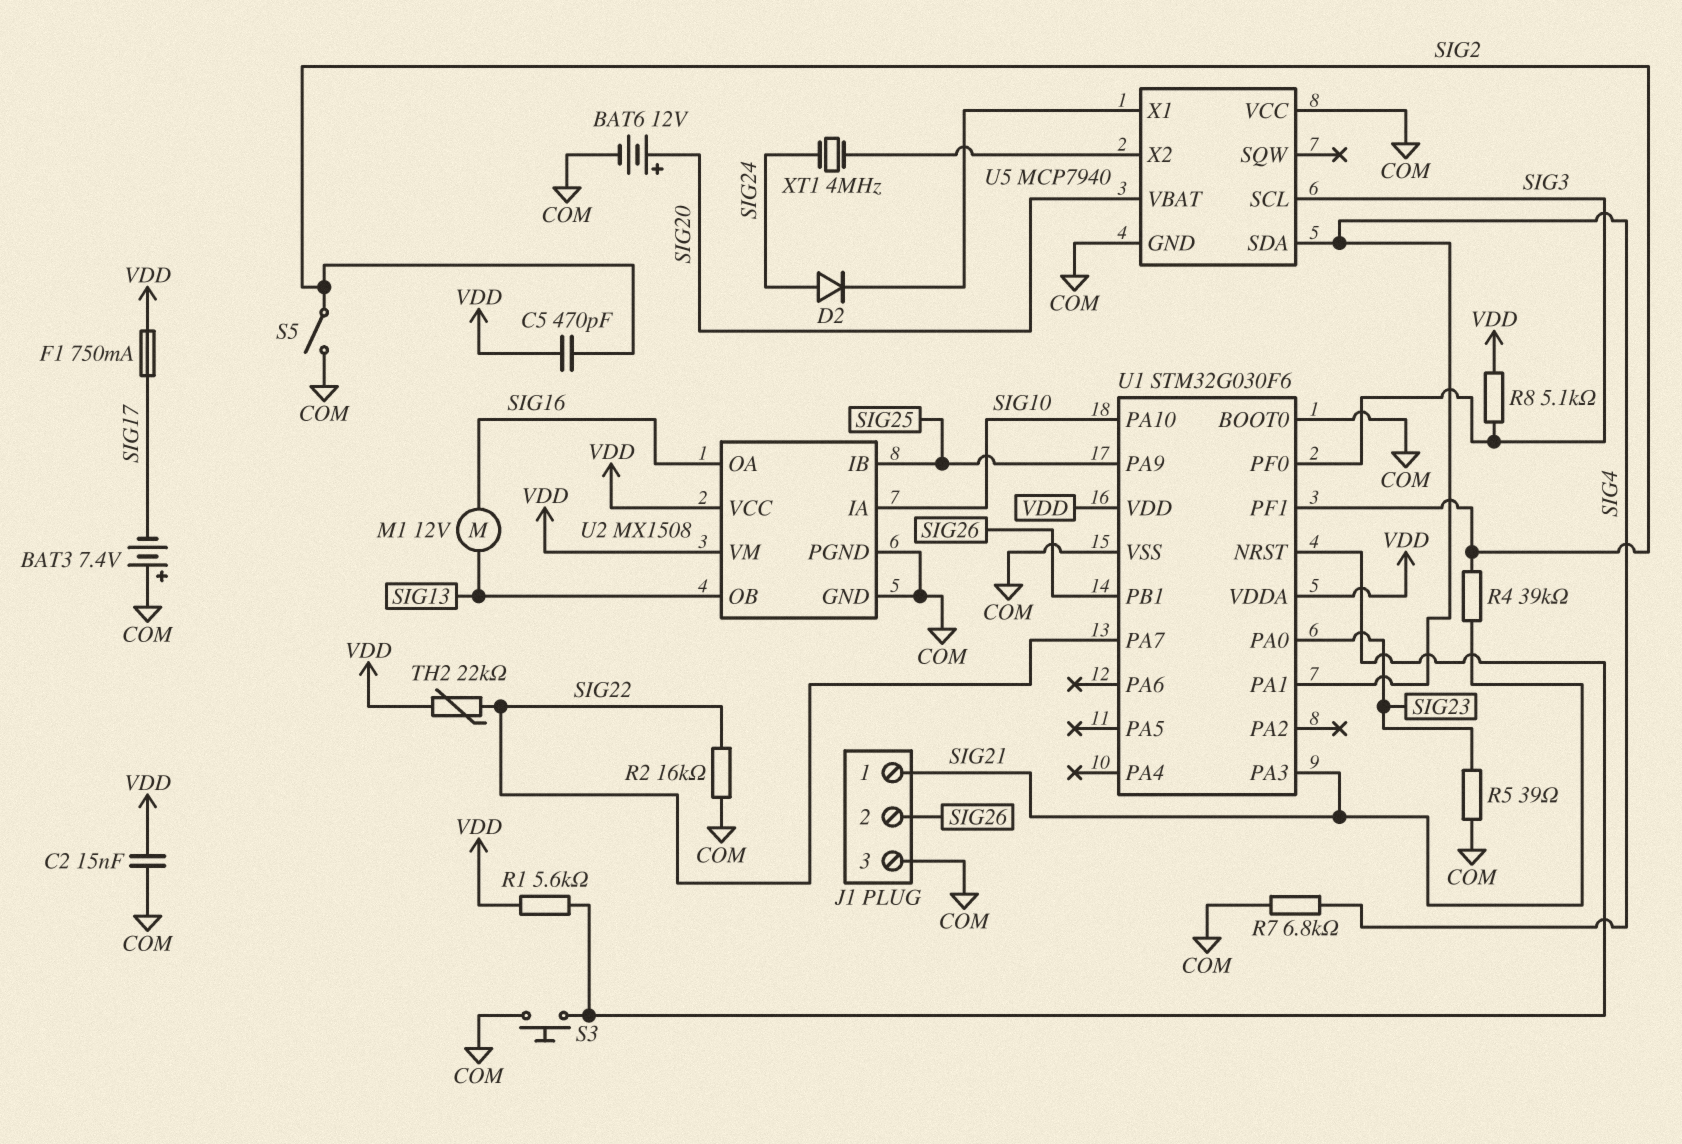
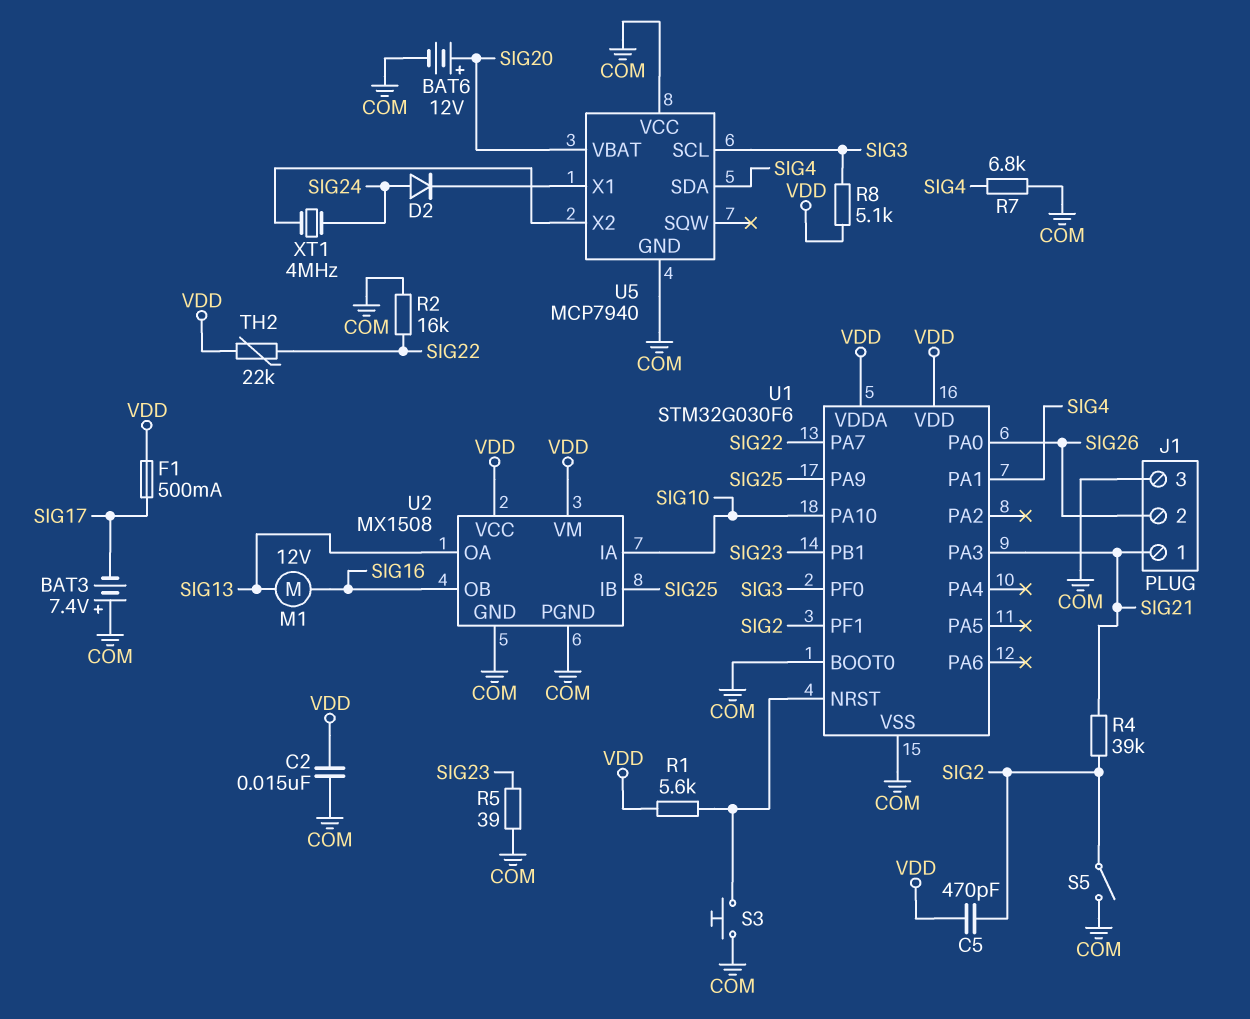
F1: 750mA (SIG17, VDD) -> 500mA (SIG17, VDD)
U1 pin PA0: SIG23 -> SIG26
U1 pin PB1: SIG26 -> SIG23
U2 pin OA: SIG16 -> SIG13
U2 pin OB: SIG13 -> SIG16

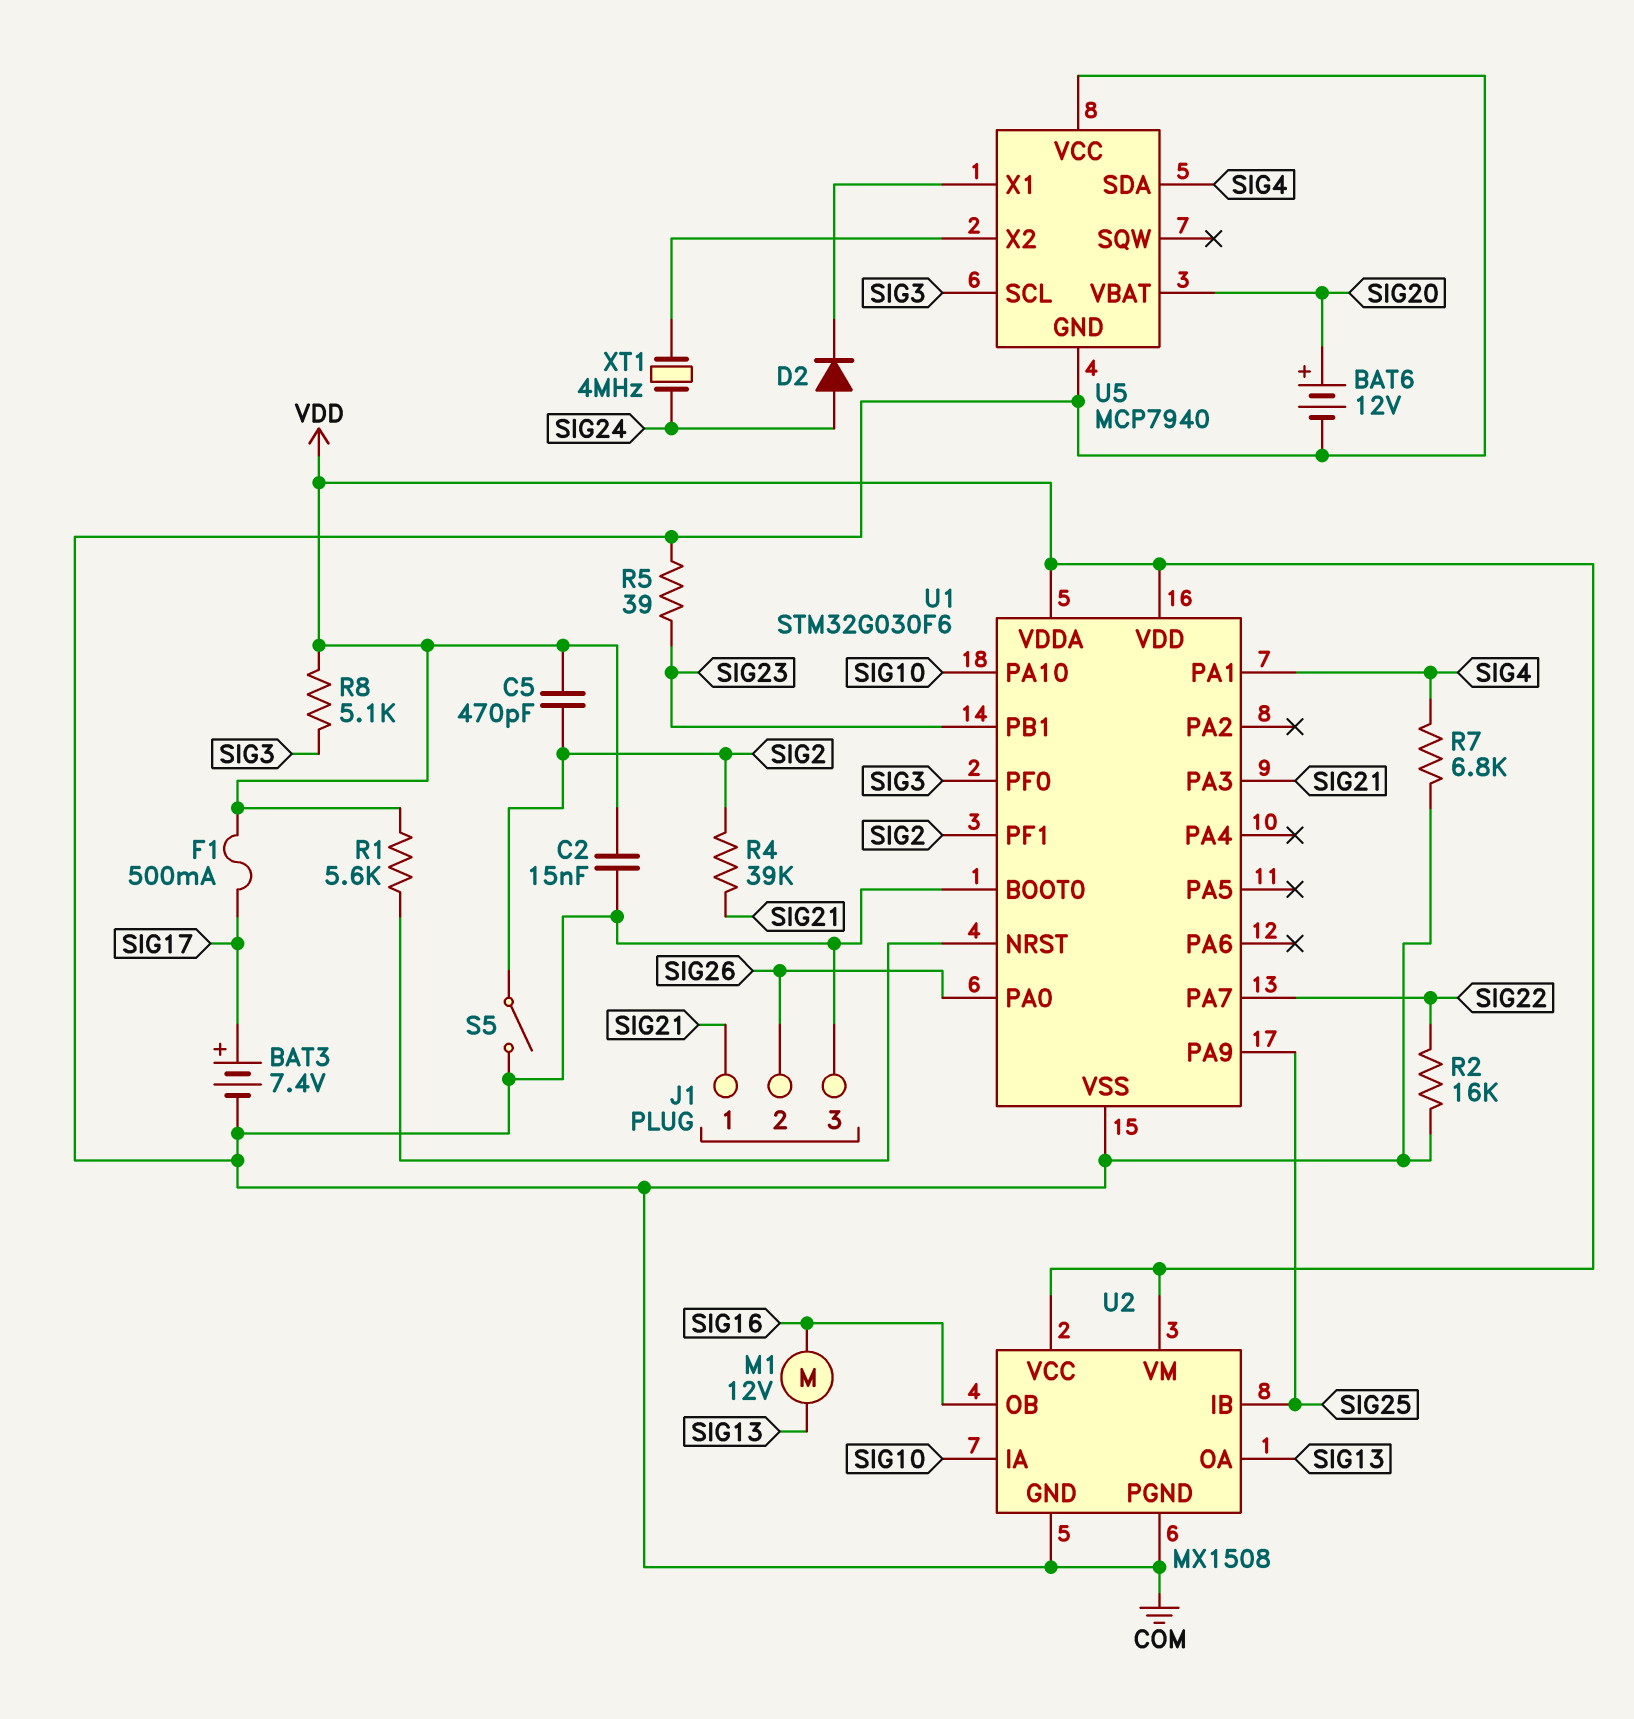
BAT3: 7.4V (plus COM, minus SIG17) -> 7.4V (plus SIG17, minus COM)
S3: button (COM, U1/NRST) -> none
TH2: 22k (SIG22, VDD) -> none

